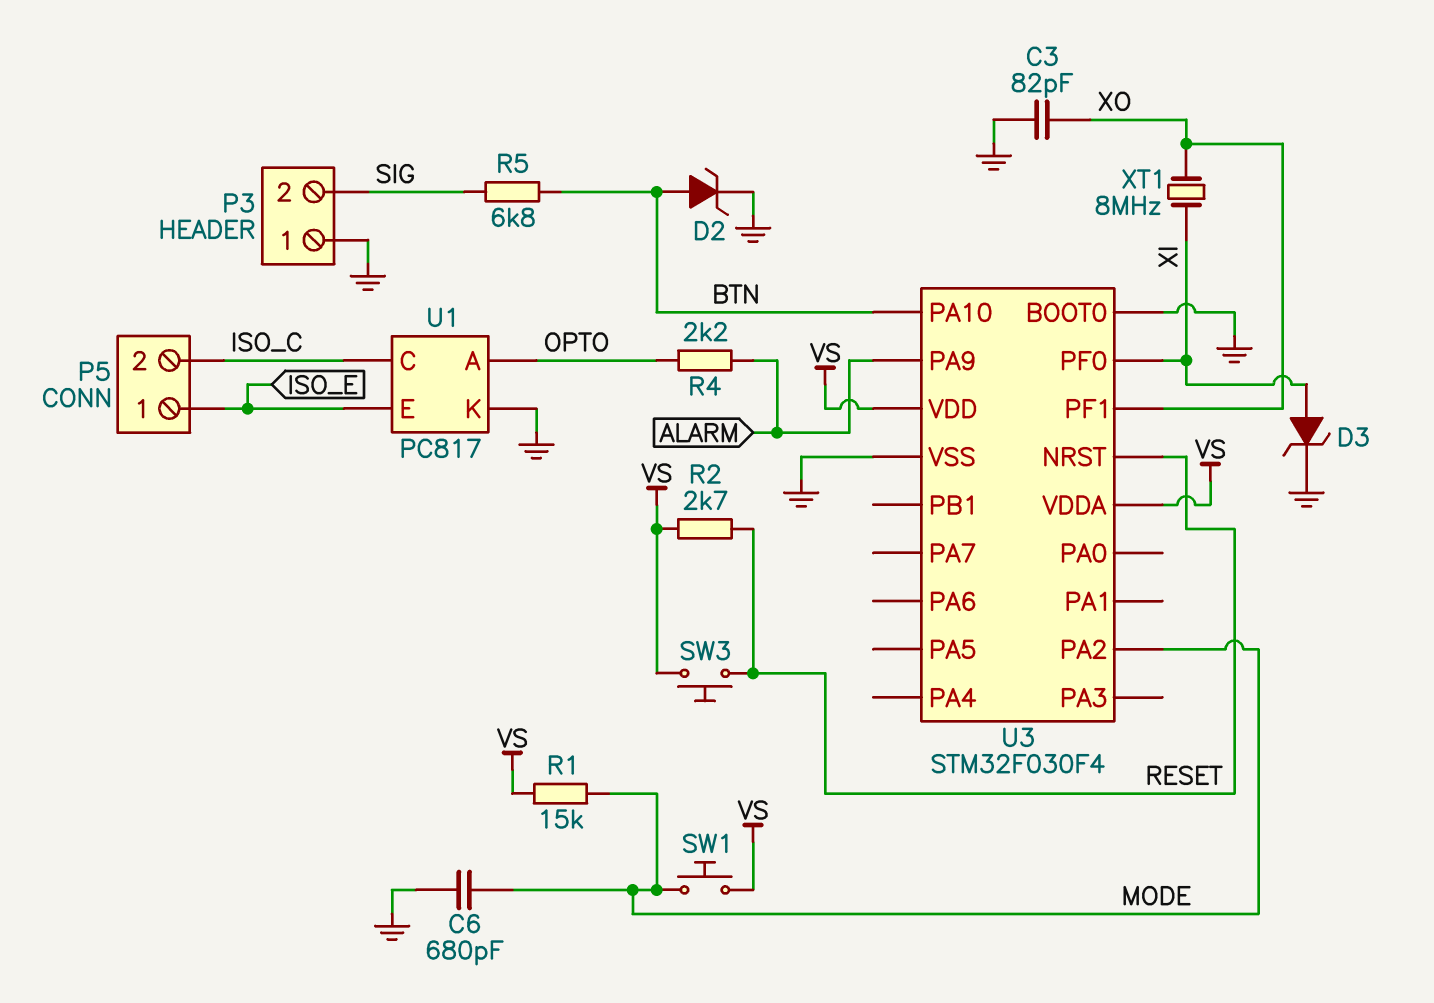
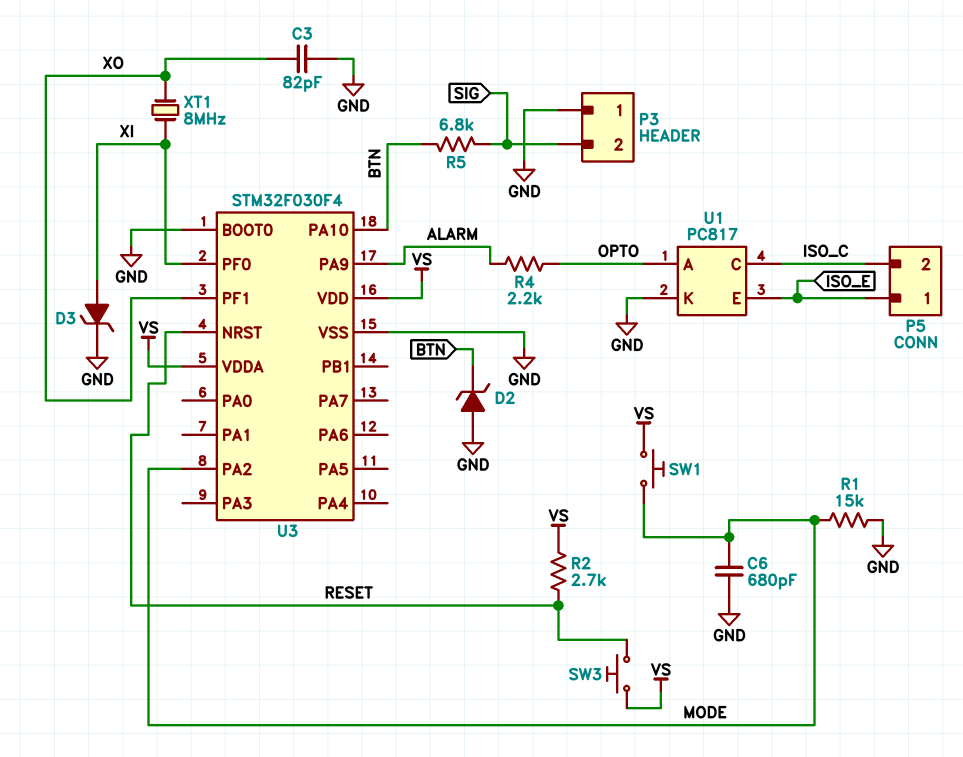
D2: zener (A BTN, K GND) -> zener (A GND, K BTN)
R1: 15k (MODE, VS) -> 15k (GND, MODE)

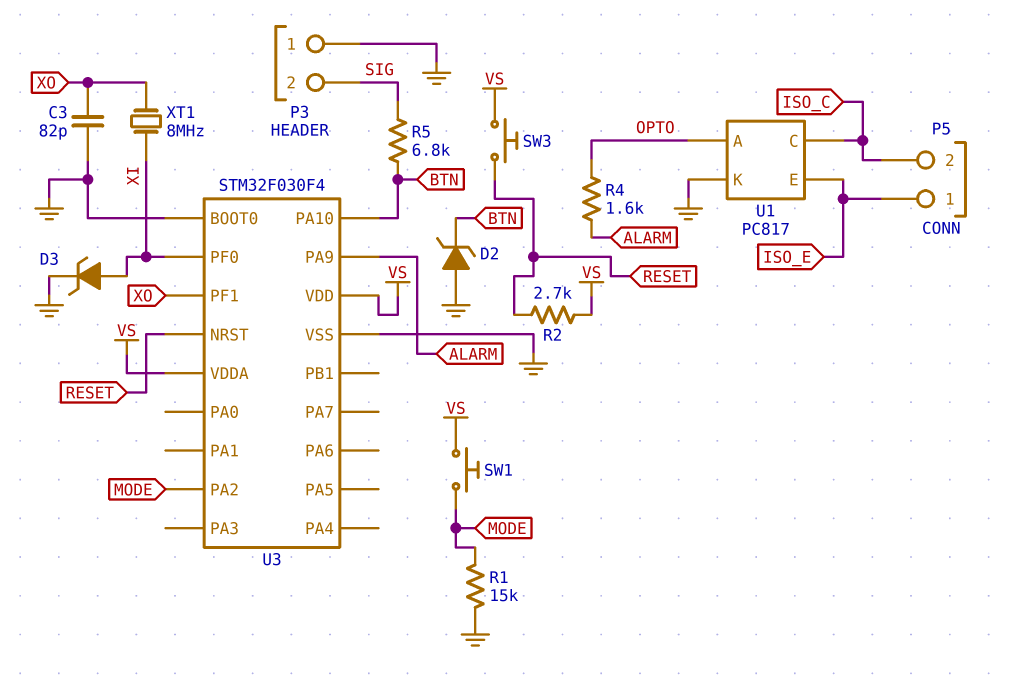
C6: 680pF (GND, MODE) -> none
R4: 2.2k (ALARM, OPTO) -> 1.6k (ALARM, OPTO)

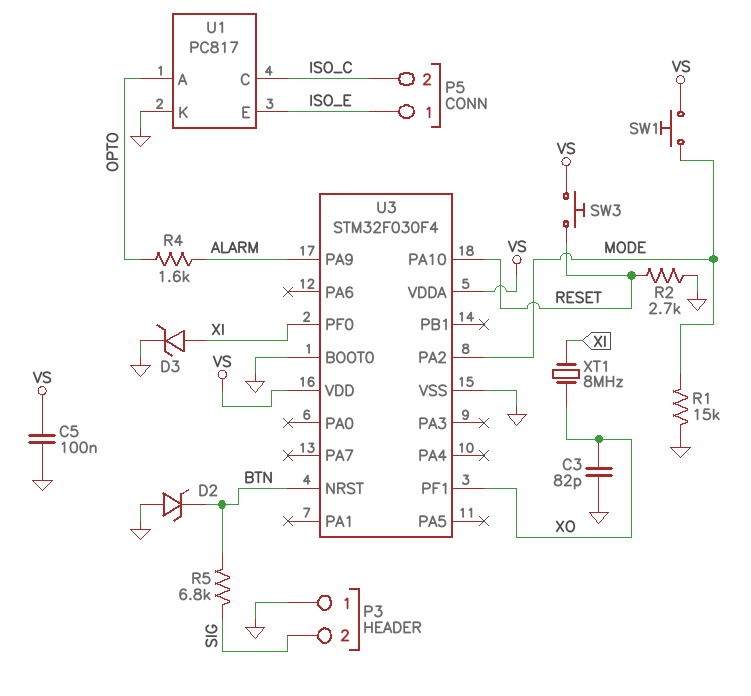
C5: none -> 100nF (GND, VS)
R2: 2.7k (RESET, VS) -> 2.7k (GND, RESET)
U3 pin NRST: RESET -> BTN
U3 pin PA10: BTN -> RESET

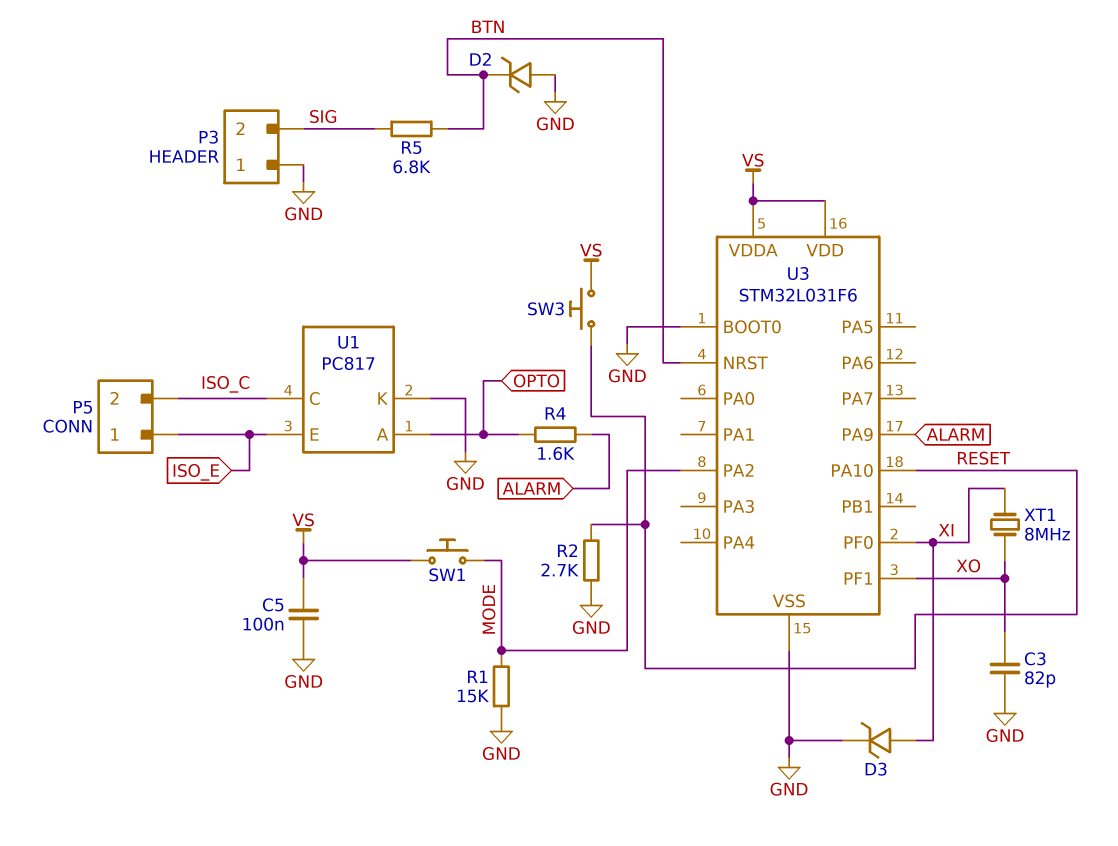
U3: STM32F030F4 -> STM32L031F6

